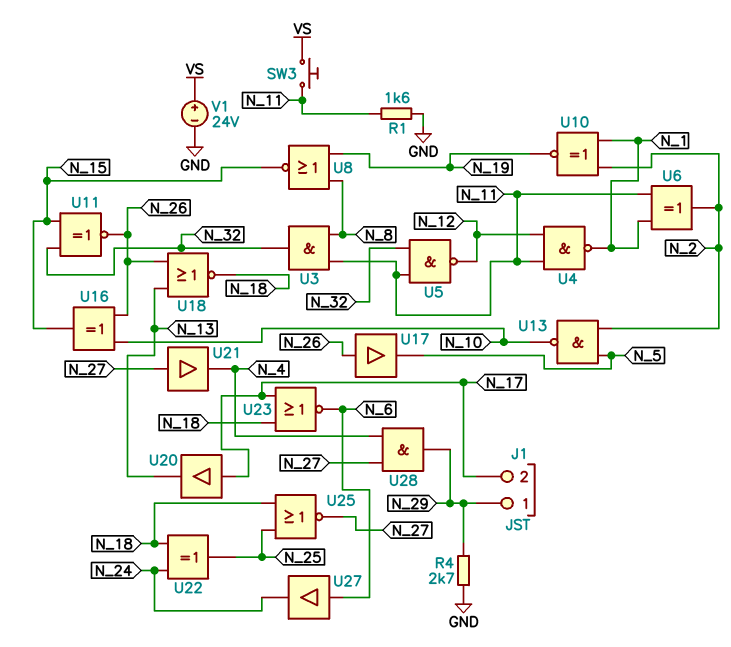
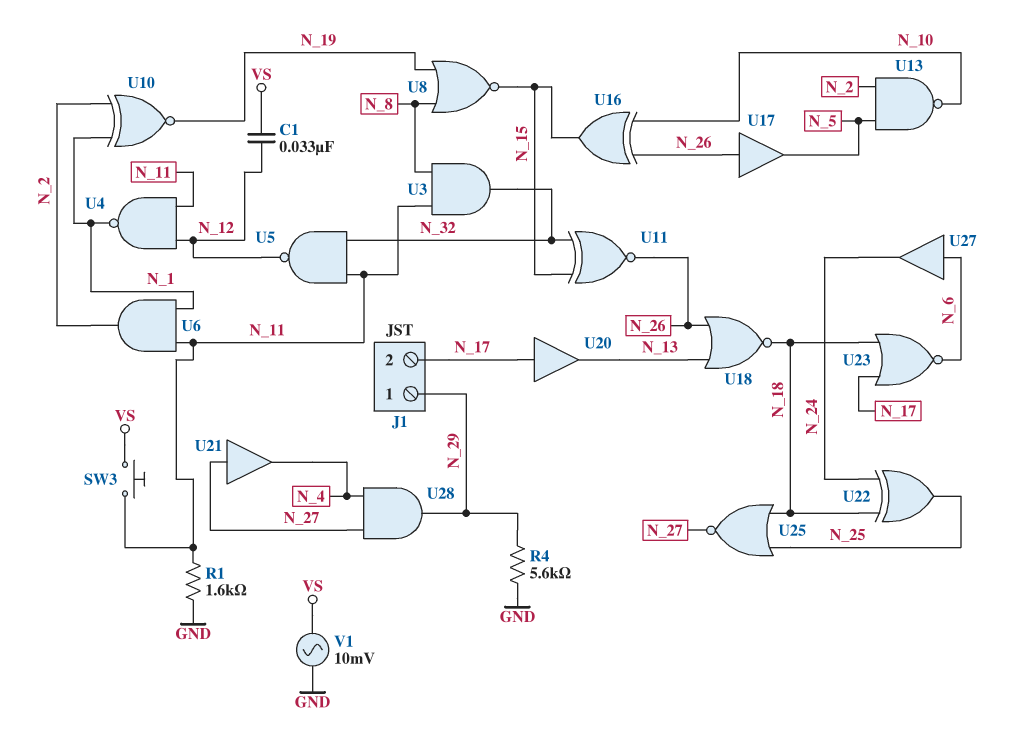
C1: none -> 33nF (N_12, VS)
R4: 2.7k (GND, N_29) -> 5.6k (GND, N_29)
U6: XOR (in N_1, in N_11, out N_2) -> AND (in N_1, in N_11, out N_2)
V1: 24V (plus VS, minus GND) -> AC 10mV (GND, VS)

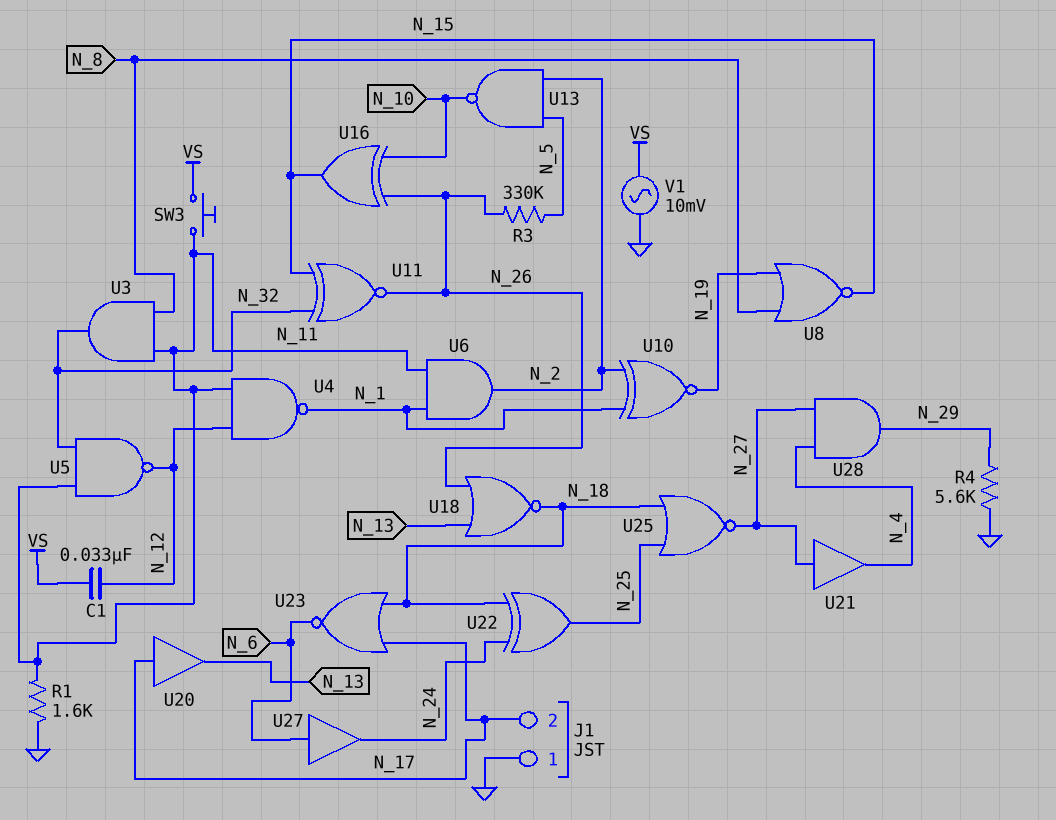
J1 pin 1: N_29 -> GND
R3: none -> 330k (N_5, N_26)
U17: buffer (in N_26, out N_5) -> none

